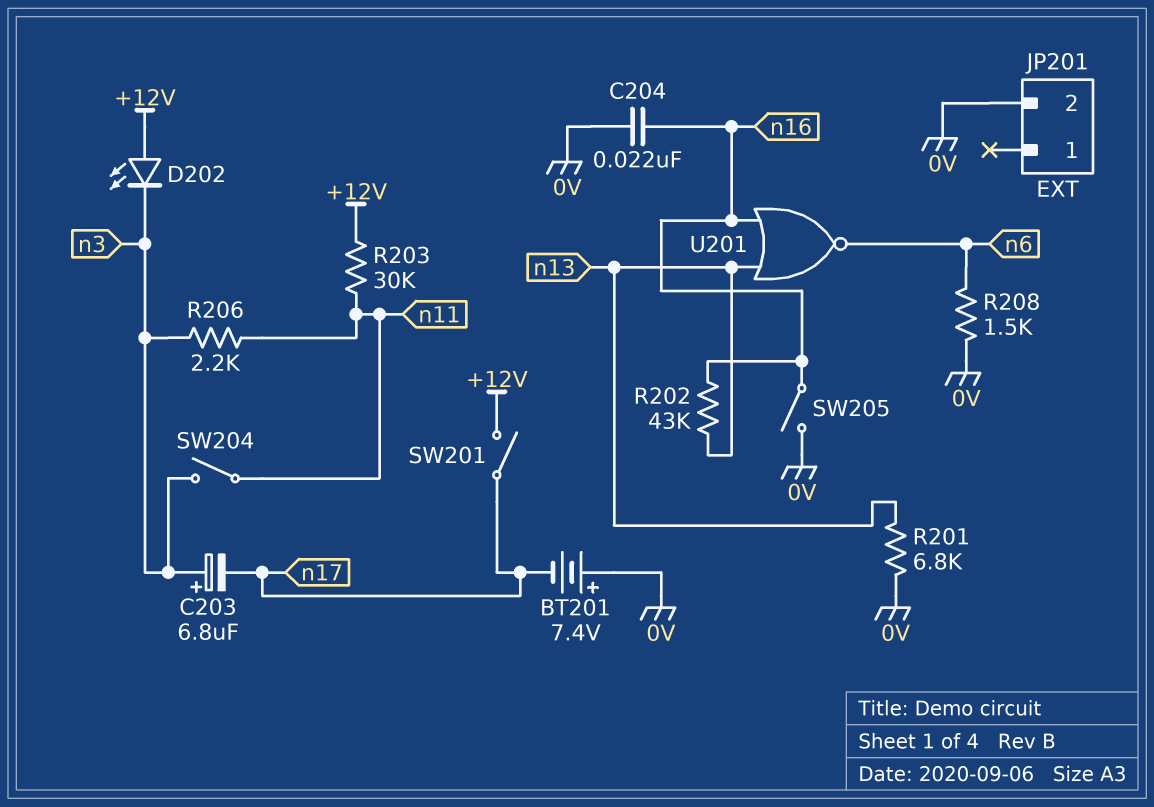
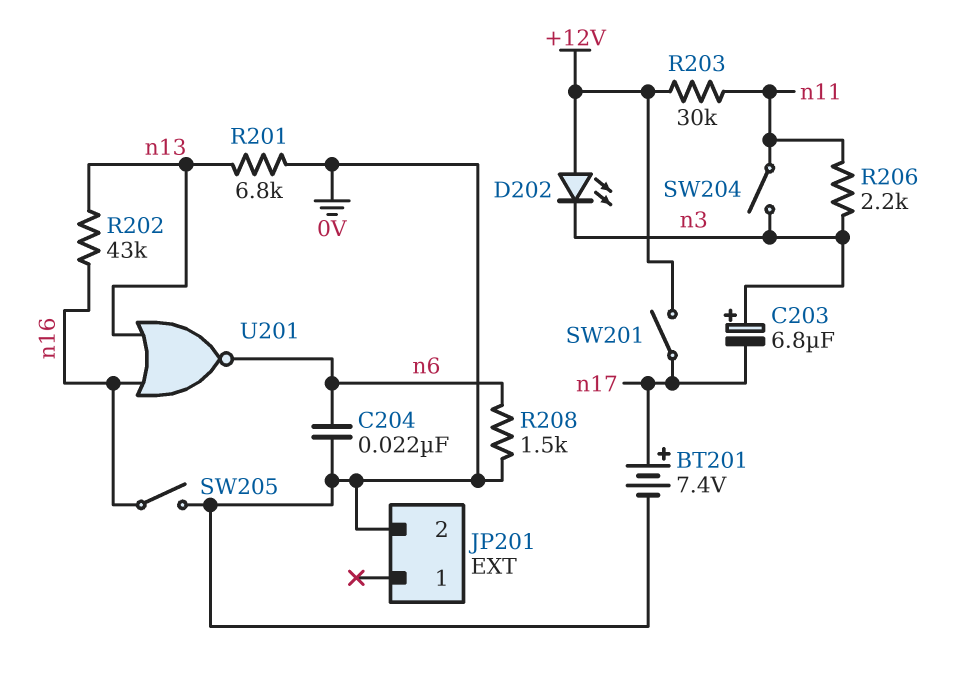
BT201: 7.4V (plus 0V, minus n17) -> 7.4V (plus n17, minus 0V)
C204: 22nF (0V, n16) -> 22nF (0V, n6)

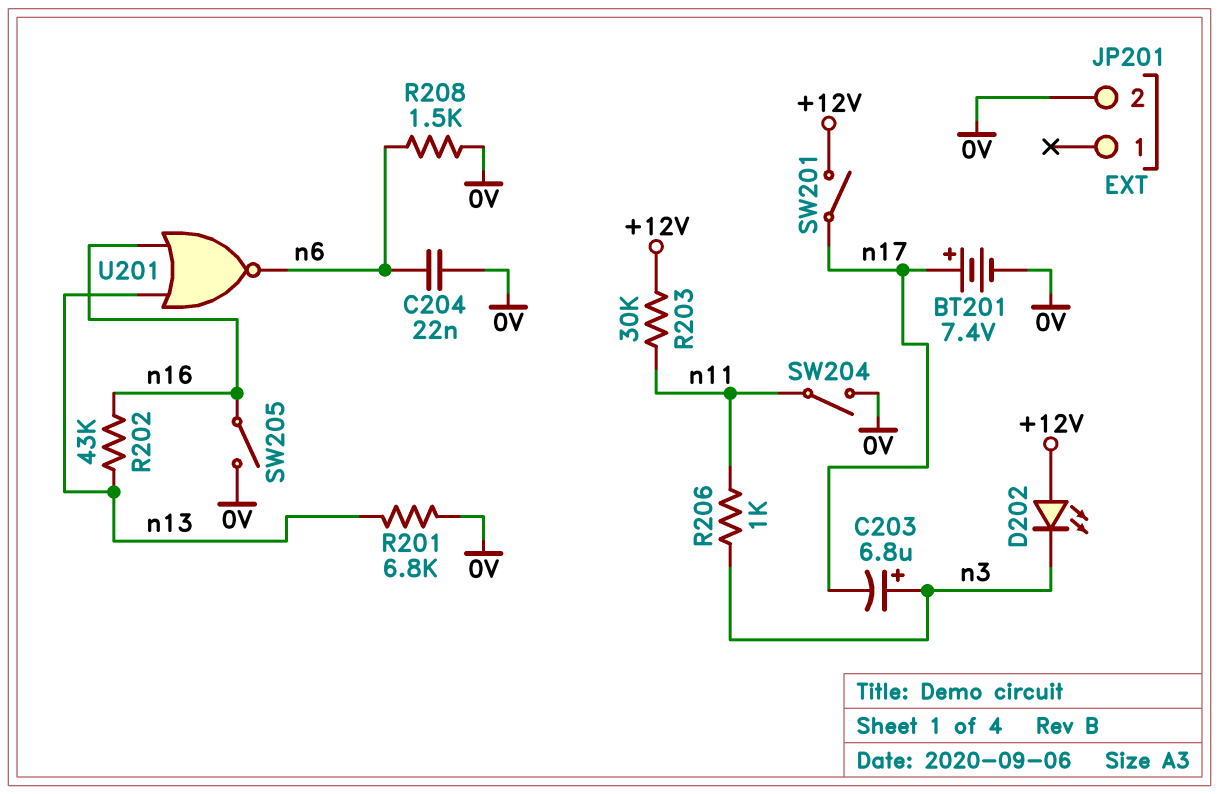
R206: 2.2k (n3, n11) -> 1k (n3, n11)
SW204: switch (n3, n11) -> switch (0V, n11)

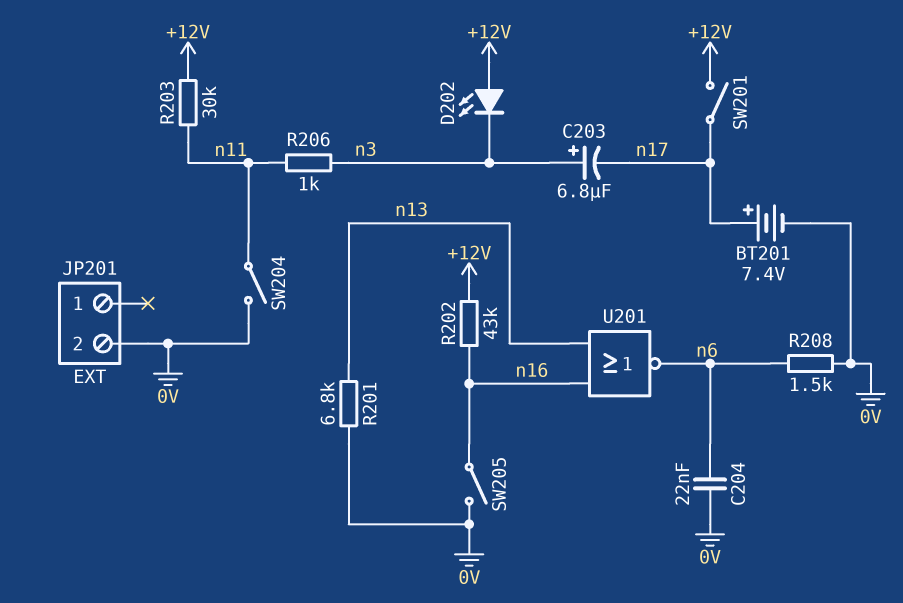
R202: 43k (n13, n16) -> 43k (+12V, n16)

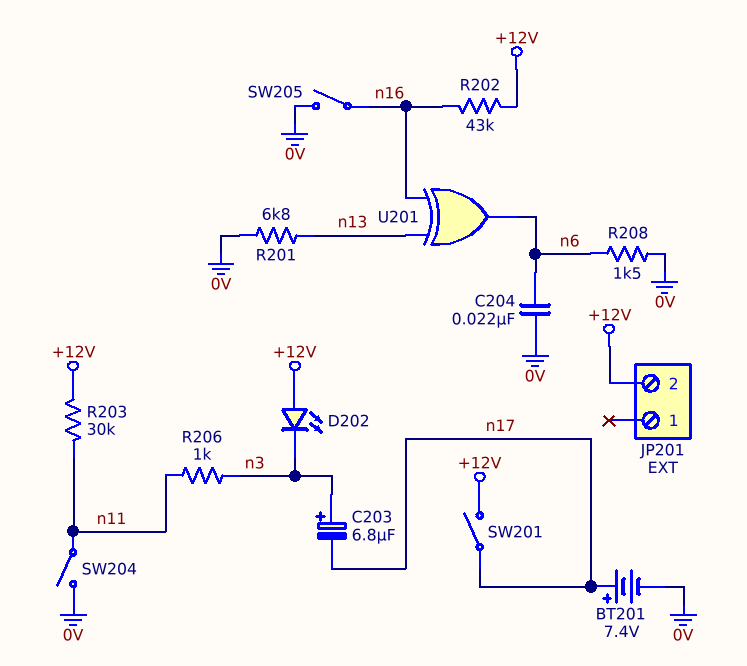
JP201 pin 2: 0V -> +12V
U201: NOR (in n13, in n16, out n6) -> XOR (in n13, in n16, out n6)

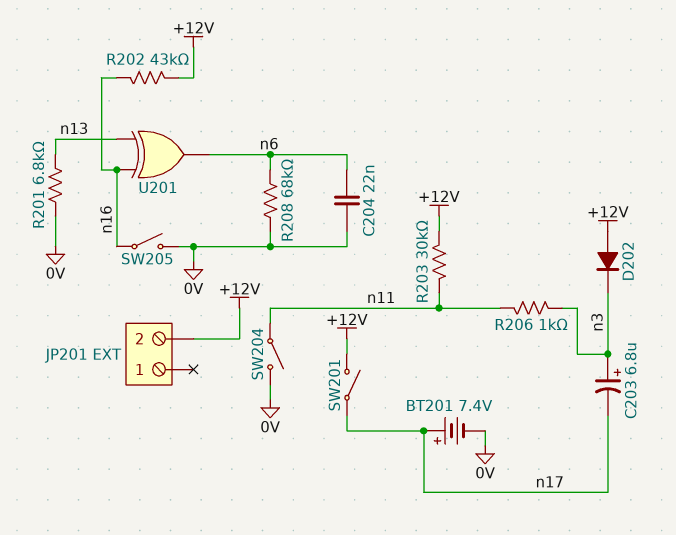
D202: LED (A +12V, K n3) -> diode (A +12V, K n3)
R208: 1.5k (0V, n6) -> 68k (0V, n6)

